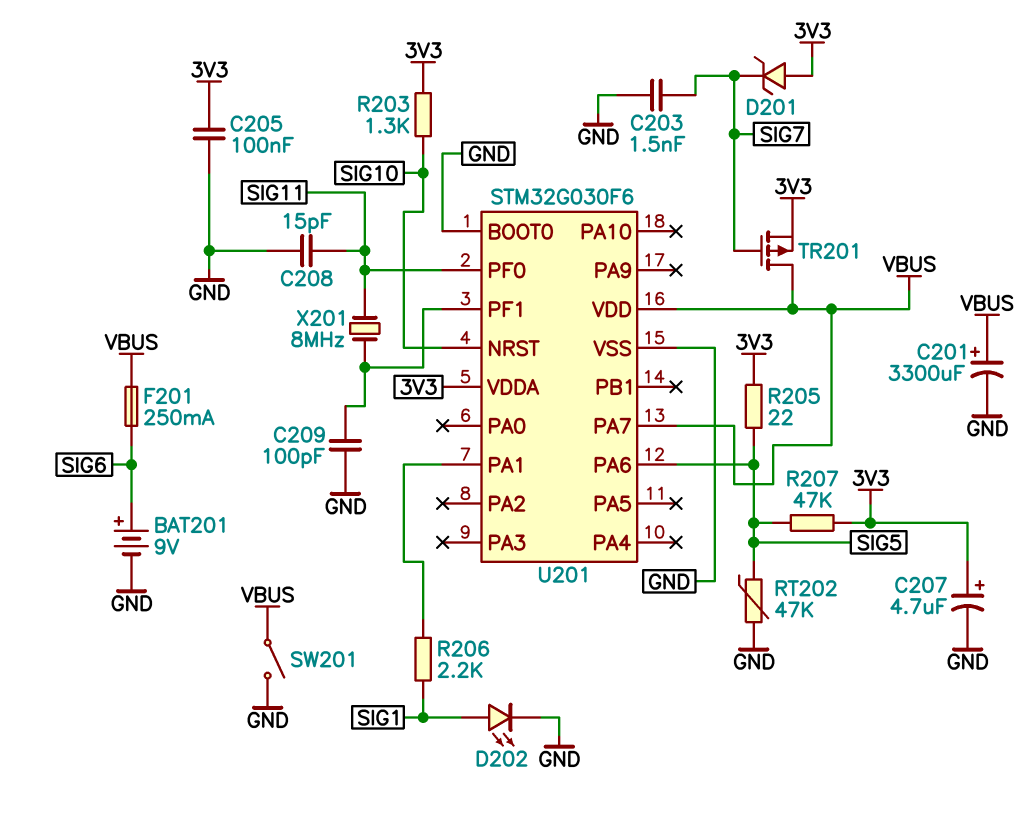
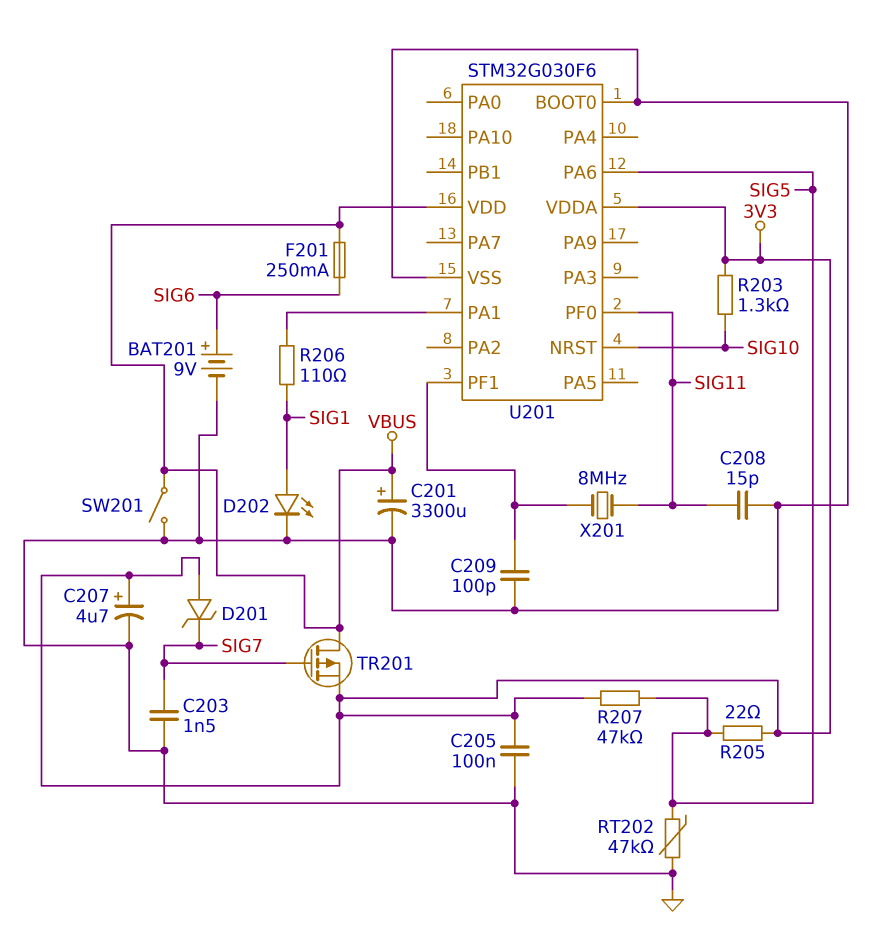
R206: 2.2k (SIG1, U201/PA1) -> 110 (SIG1, U201/PA1)
U201 pin PA7: VBUS -> none

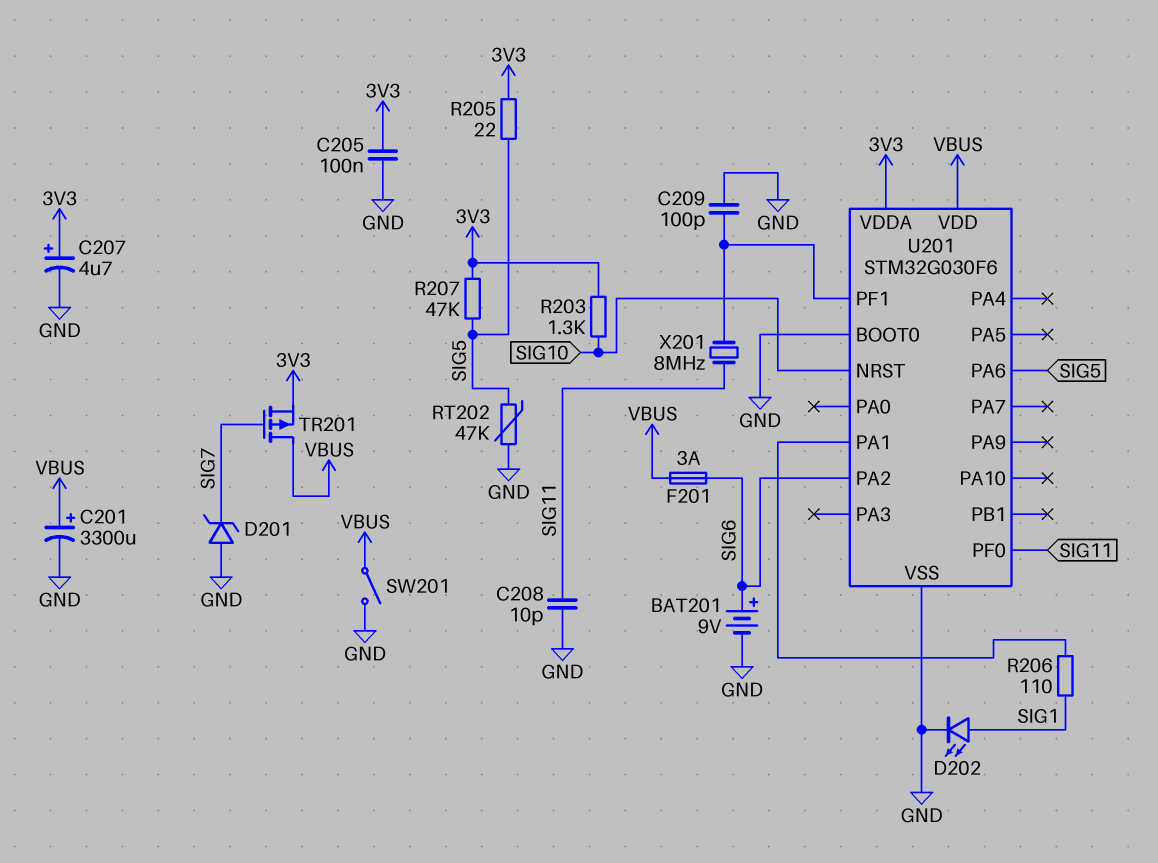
C203: 1.5nF (GND, SIG7) -> none
C208: 15pF (GND, SIG11) -> 10pF (GND, SIG11)
D201: zener (A 3V3, K SIG7) -> zener (A GND, K SIG7)
F201: 250mA (SIG6, VBUS) -> 3A (SIG6, VBUS)
U201 pin PA2: none -> SIG6

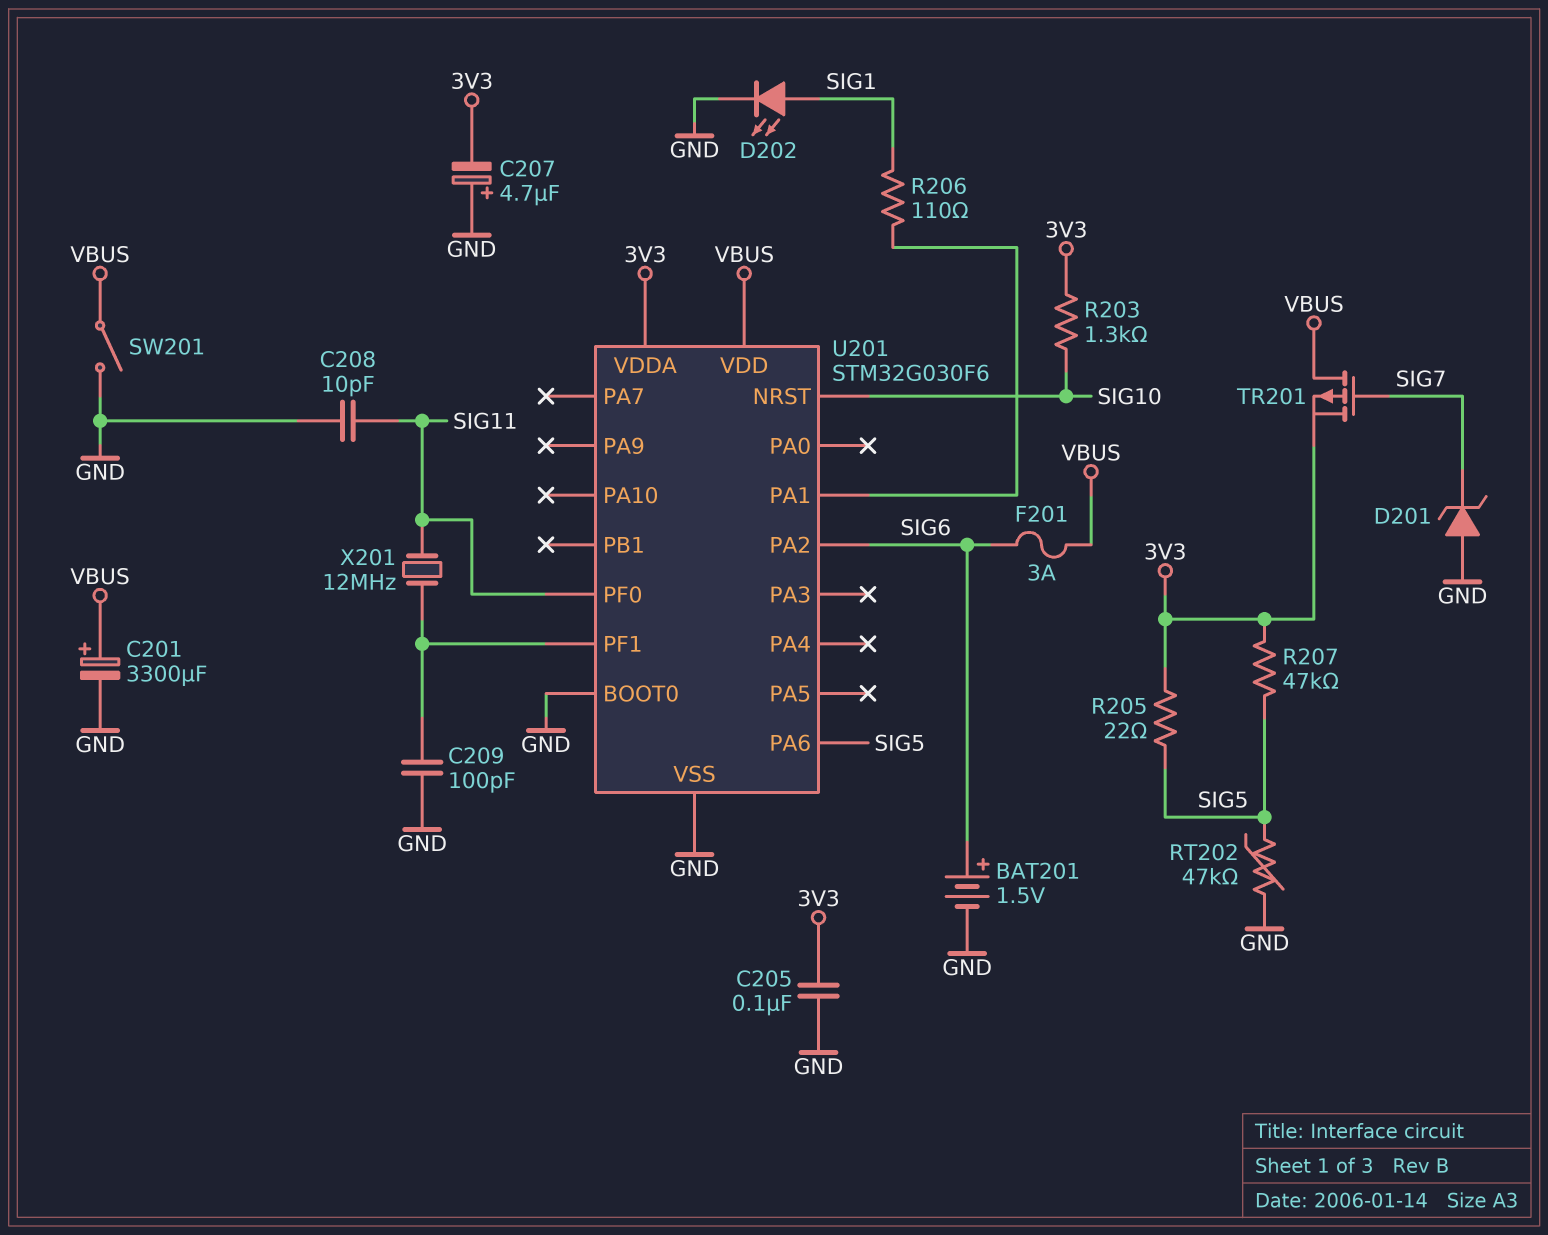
BAT201: 9V (plus SIG6, minus GND) -> 1.5V (plus SIG6, minus GND)
C207: 4.7uF (plus 3V3, minus GND) -> 4.7uF (plus GND, minus 3V3)
X201: 8MHz (SIG11, U201/PF1) -> 12MHz (SIG11, U201/PF1)

